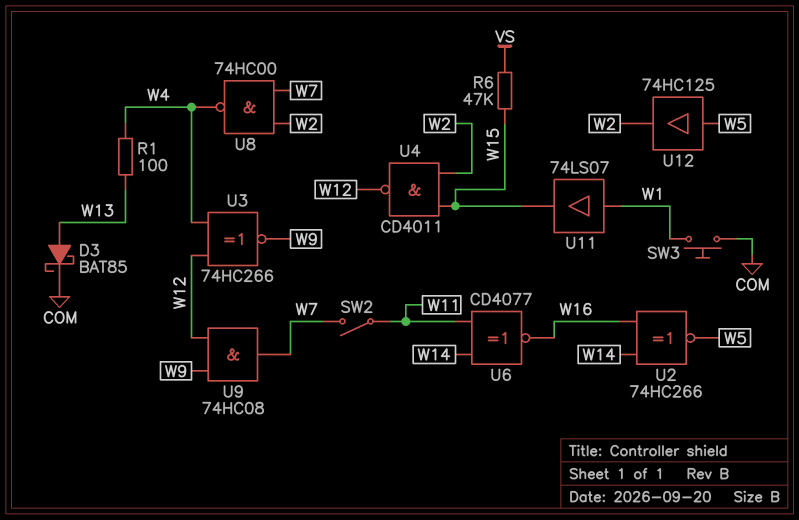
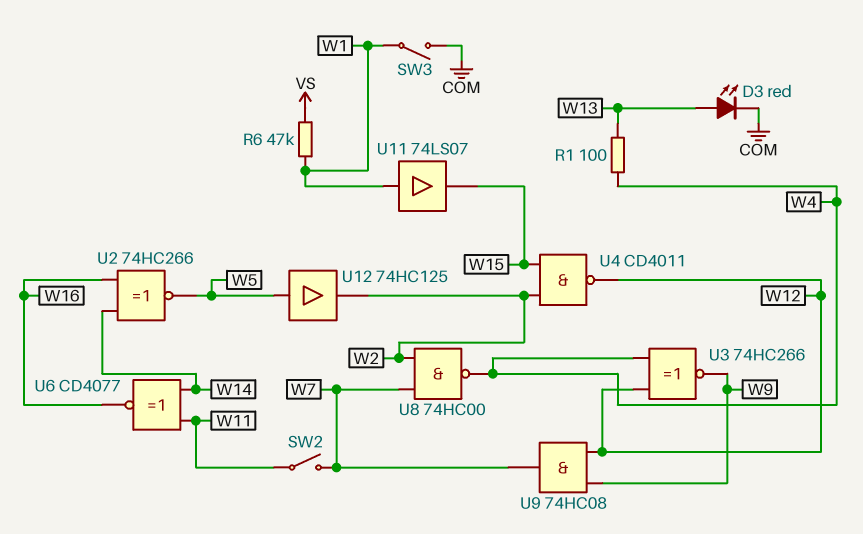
D3: schottky BAT85 (A W13, K COM) -> LED red (A W13, K COM)
R6: 47k (VS, W15) -> 47k (VS, W1)
SW3: button (COM, W1) -> switch (COM, W1)

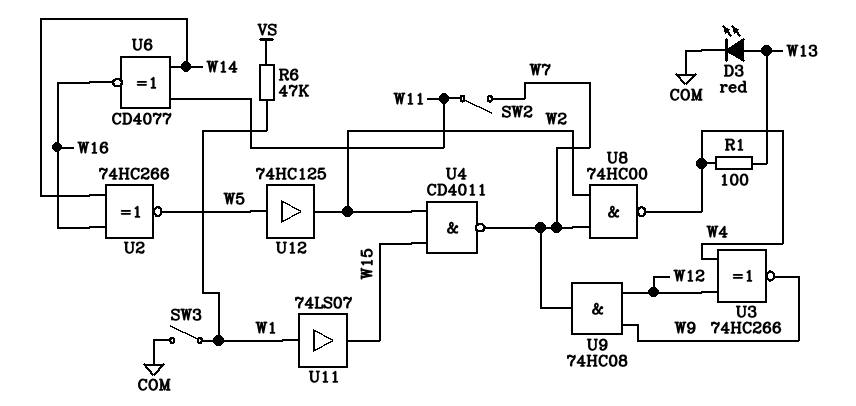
U4: NAND CD4011 (in W2, in W15, out W12) -> NAND CD4011 (in W2, in W15, out W7)

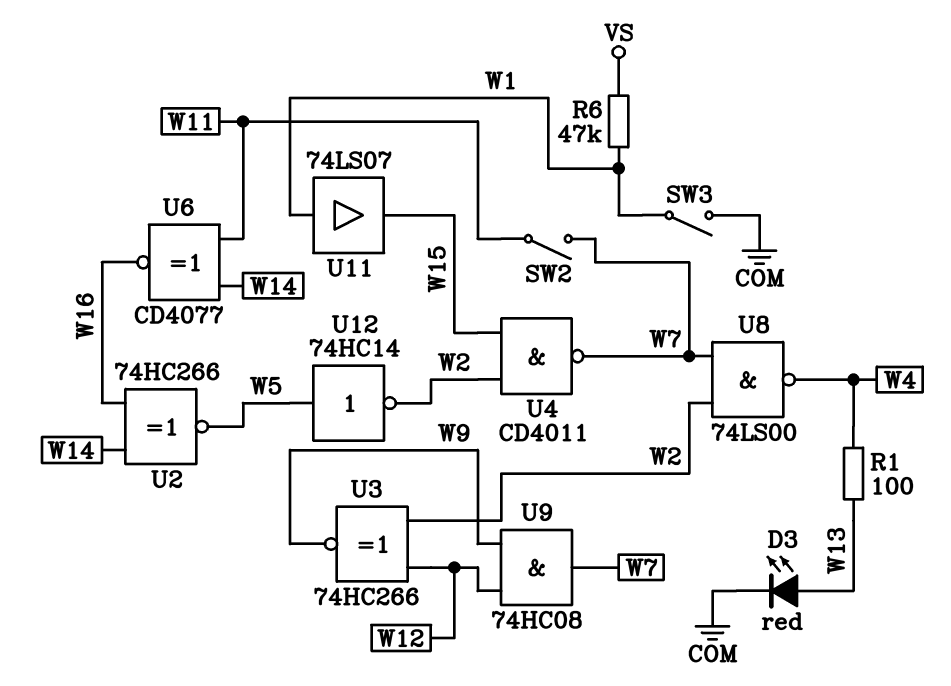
U3: XNOR 74HC266 (in W4, in W12, out W9) -> XNOR 74HC266 (in W2, in W12, out W9)
U8: NAND 74HC00 (in W2, in W7, out W4) -> NAND 74LS00 (in W2, in W7, out W4)
U12: buffer 74HC125 (in W5, out W2) -> NOT 74HC14 (in W5, out W2)

